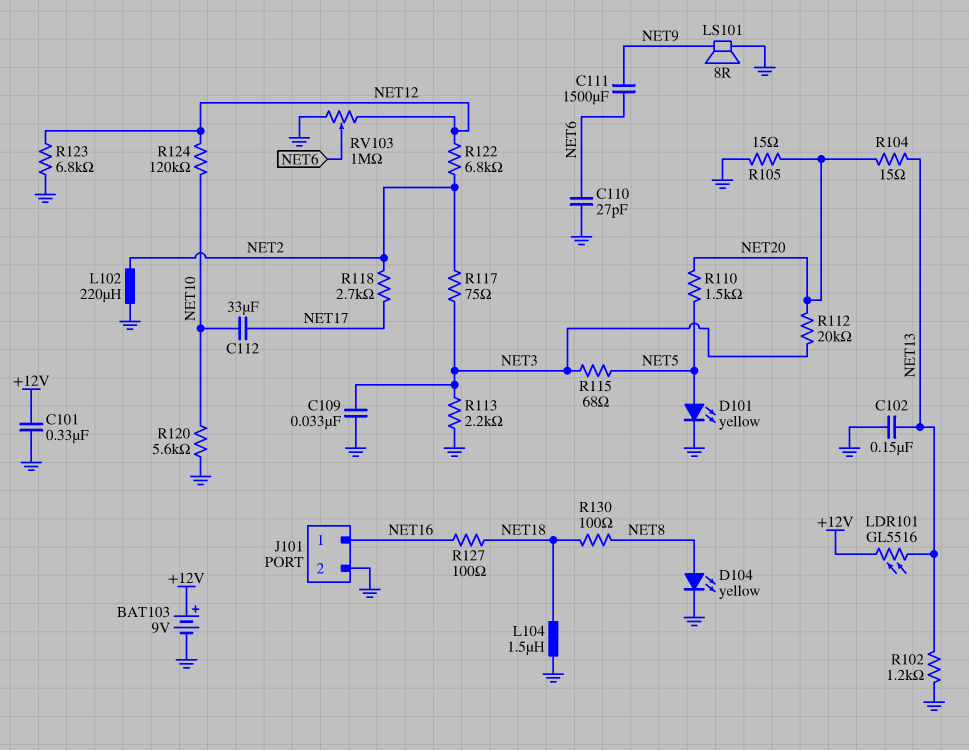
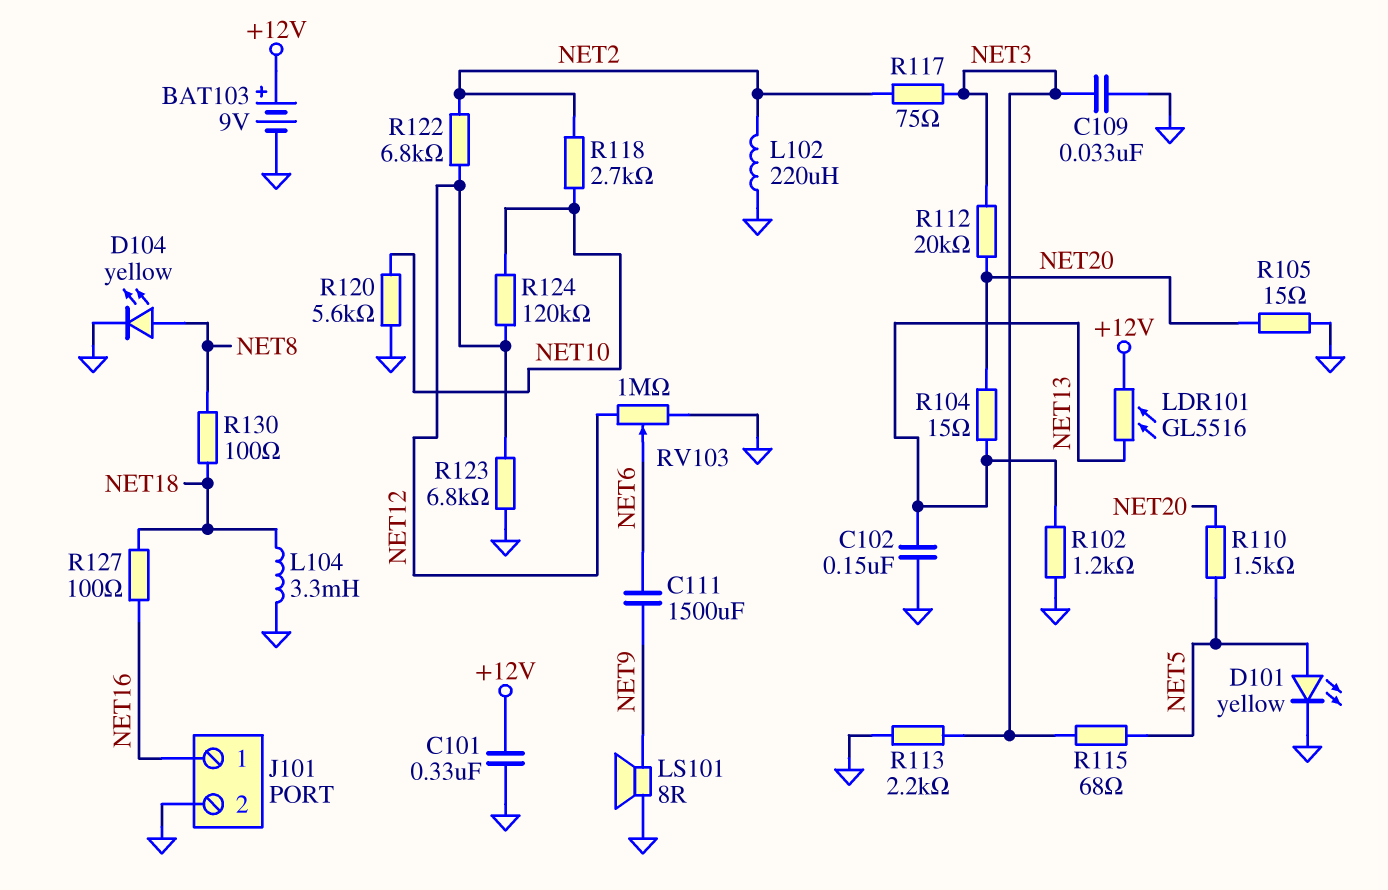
C110: 27pF (GND, NET6) -> none
C112: 33uF (NET10, NET17) -> none
L104: 1.5uH (GND, NET18) -> 3.3mH (GND, NET18)
R118: 2.7k (NET2, NET17) -> 2.7k (NET2, NET10)

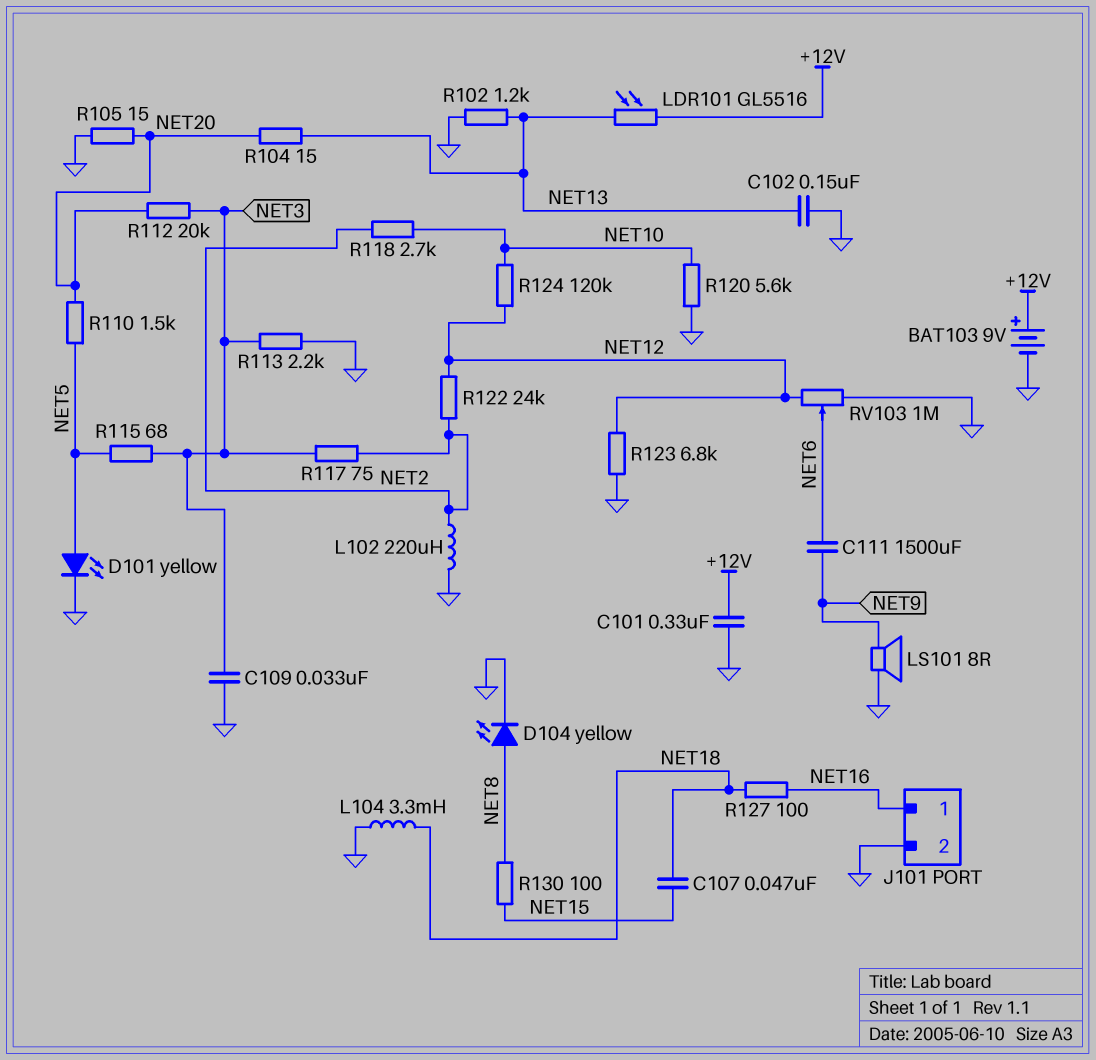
C107: none -> 47nF (NET15, NET18)
R122: 6.8k (NET2, NET12) -> 24k (NET2, NET12)
R130: 100 (NET8, NET18) -> 100 (NET8, NET15)

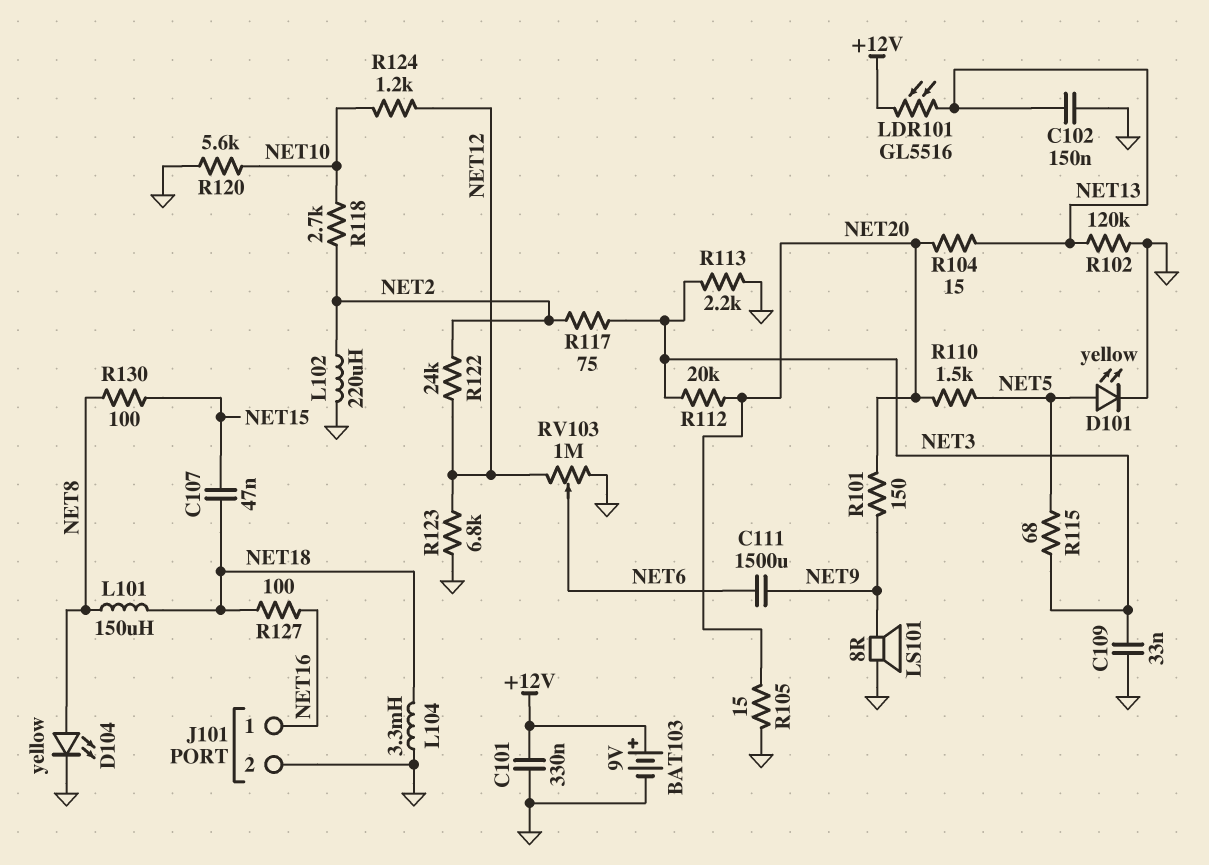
L101: none -> 150uH (NET8, NET18)
R101: none -> 150 (NET9, NET20)
R102: 1.2k (GND, NET13) -> 120k (GND, NET13)
R124: 120k (NET10, NET12) -> 1.2k (NET10, NET12)

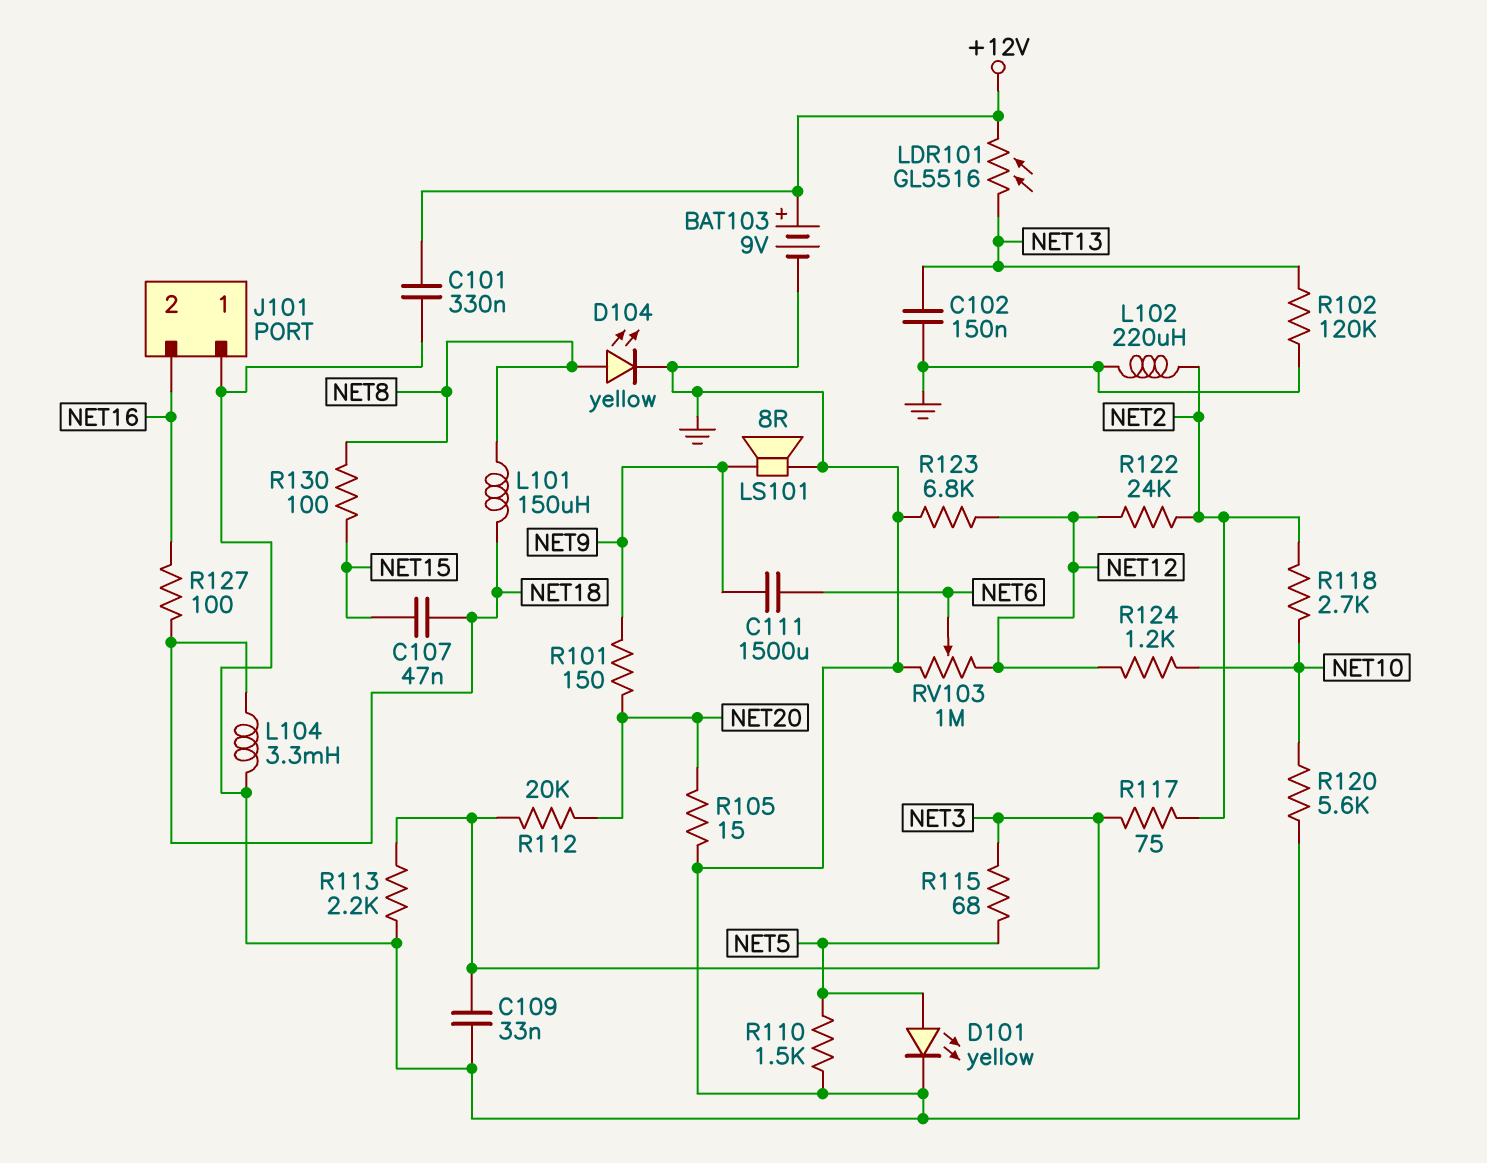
J101 pin 1: NET16 -> GND
J101 pin 2: GND -> NET16
R104: 15 (NET13, NET20) -> none
R110: 1.5k (NET5, NET20) -> 1.5k (GND, NET5)

